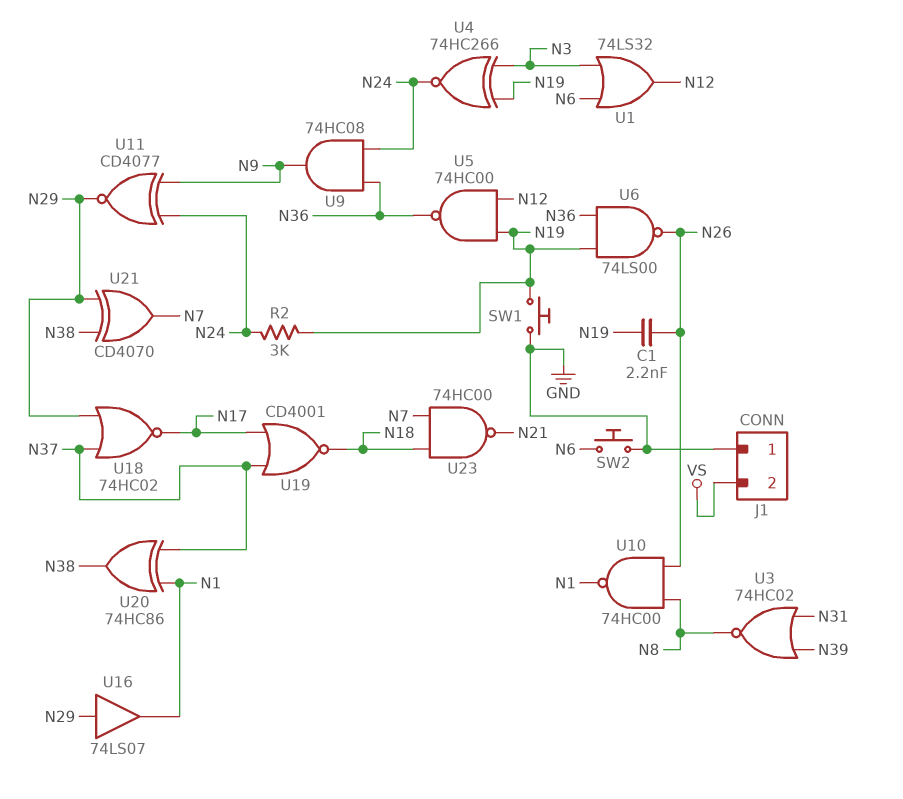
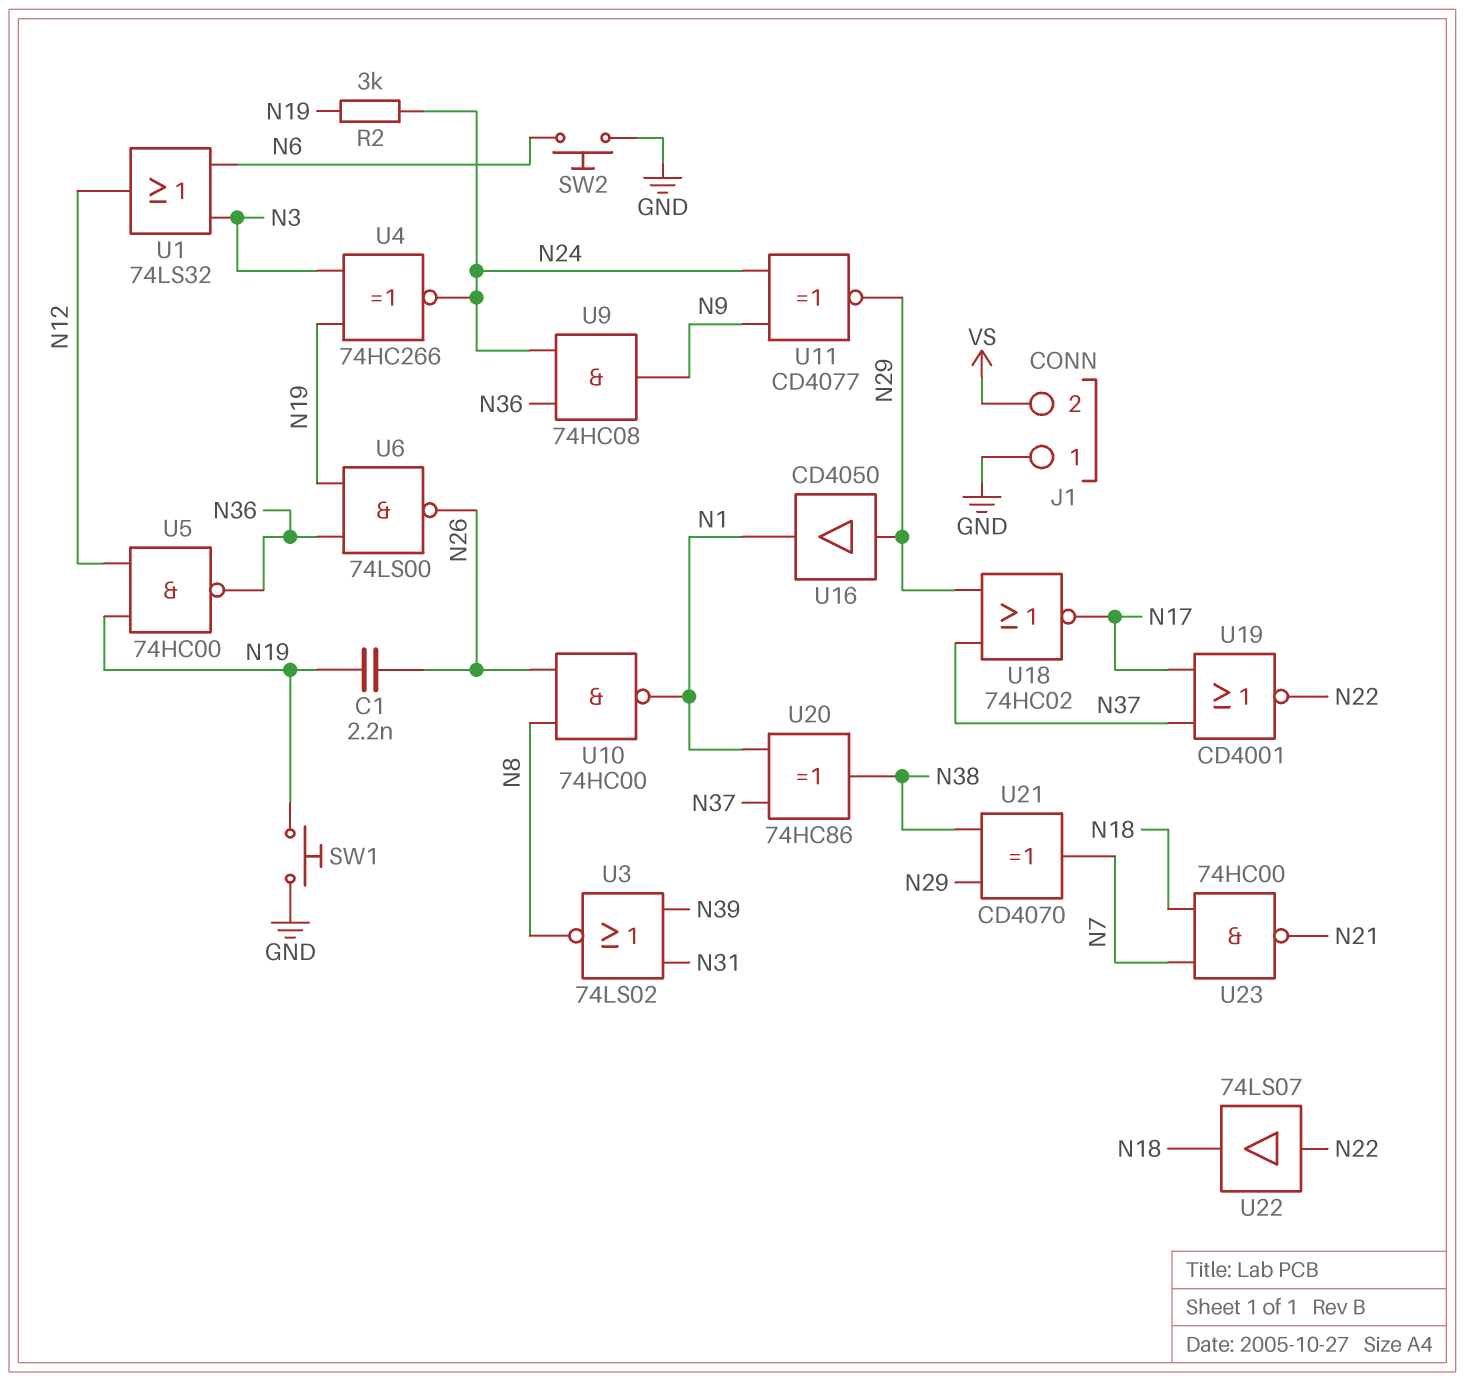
U3: NOR 74HC02 (in N31, in N39, out N8) -> NOR 74LS02 (in N31, in N39, out N8)
U16: buffer 74LS07 (in N29, out N1) -> buffer CD4050 (in N29, out N1)
U19: NOR CD4001 (in N17, in N37, out N18) -> NOR CD4001 (in N17, in N37, out N22)
U22: none -> buffer 74LS07 (in N22, out N18)

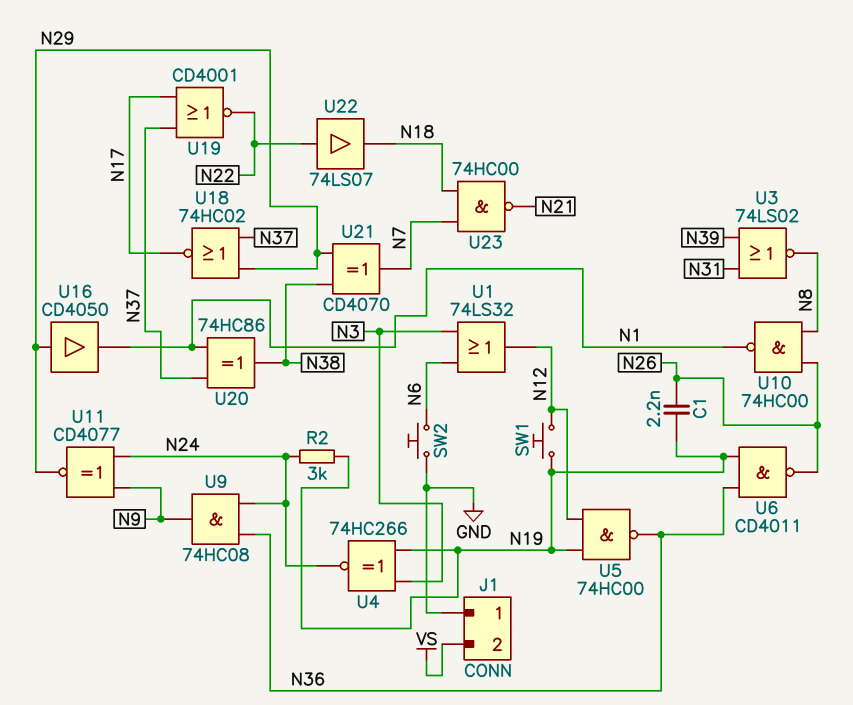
SW1: button (GND, N19) -> button (N12, N19)
U6: NAND 74LS00 (in N19, in N36, out N26) -> NAND CD4011 (in N19, in N36, out N26)

